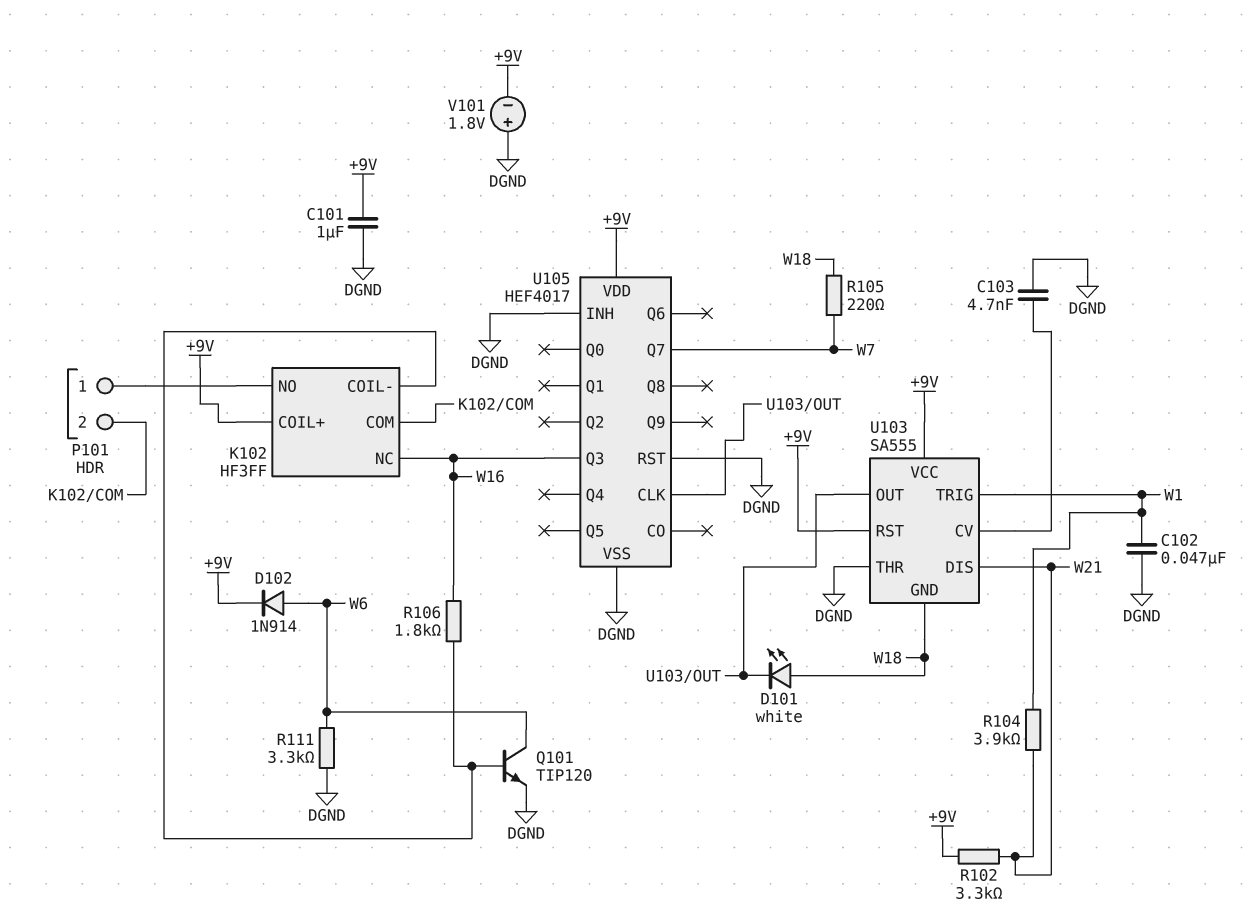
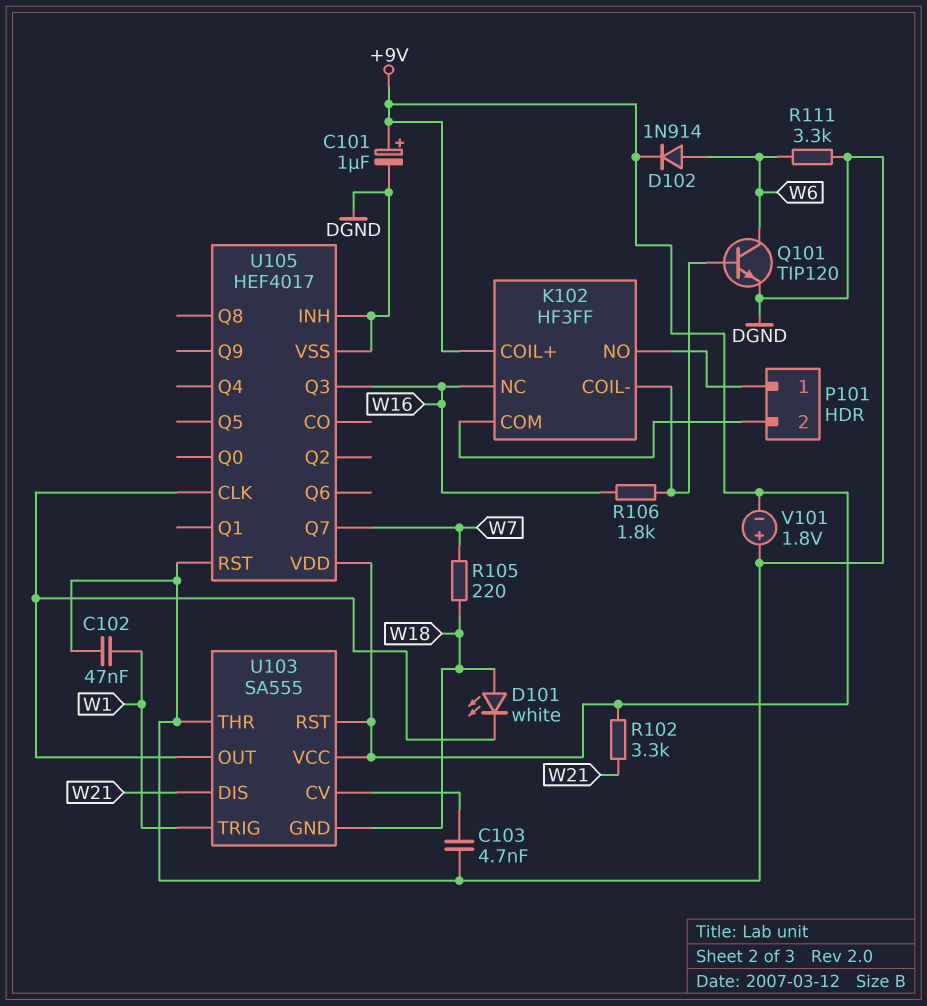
C101: 1uF (+9V, DGND) -> 1uF (plus +9V, minus DGND)
R104: 3.9k (W1, W21) -> none

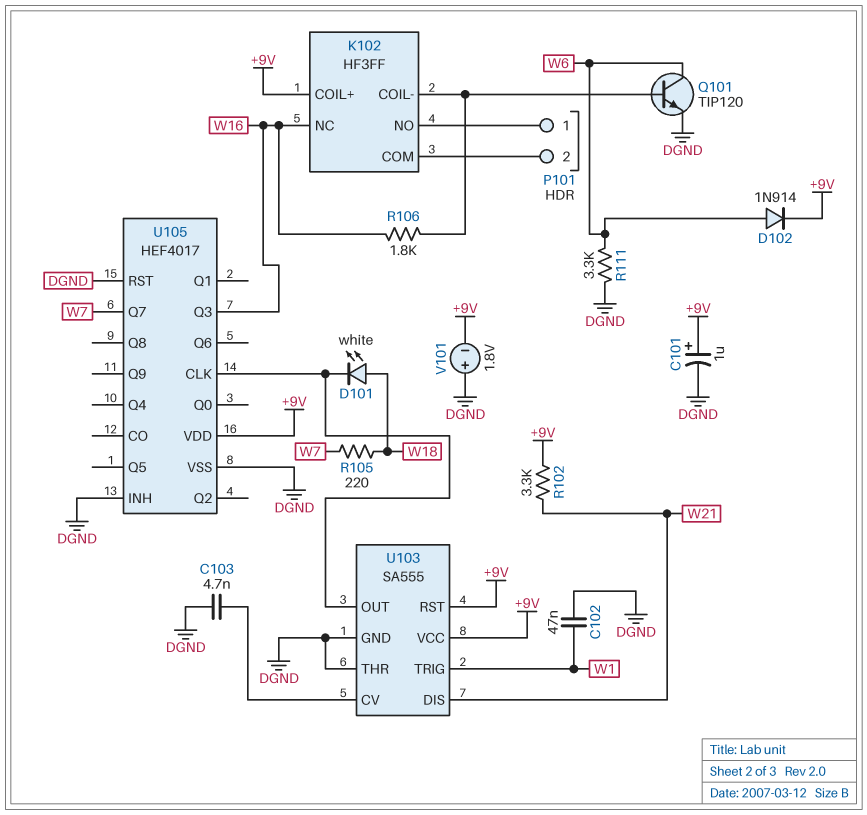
U103 pin GND: W18 -> DGND

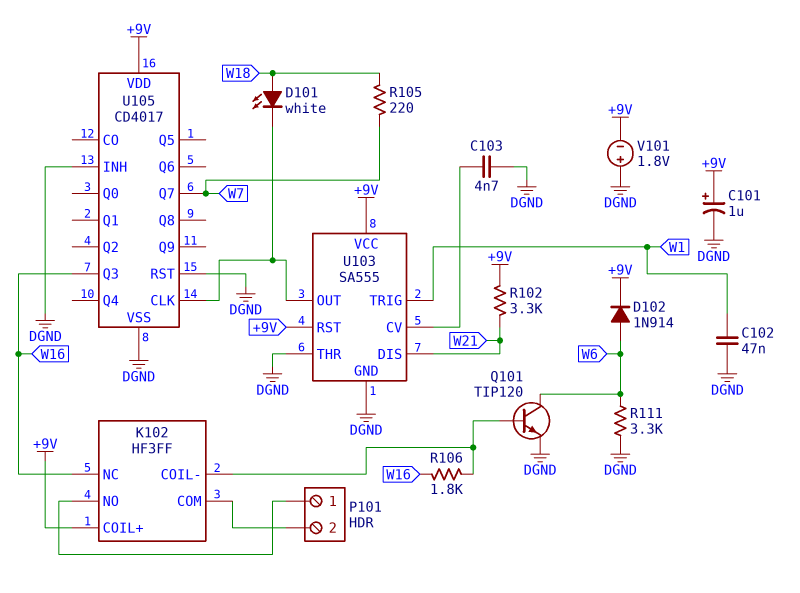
U105: HEF4017 -> CD4017

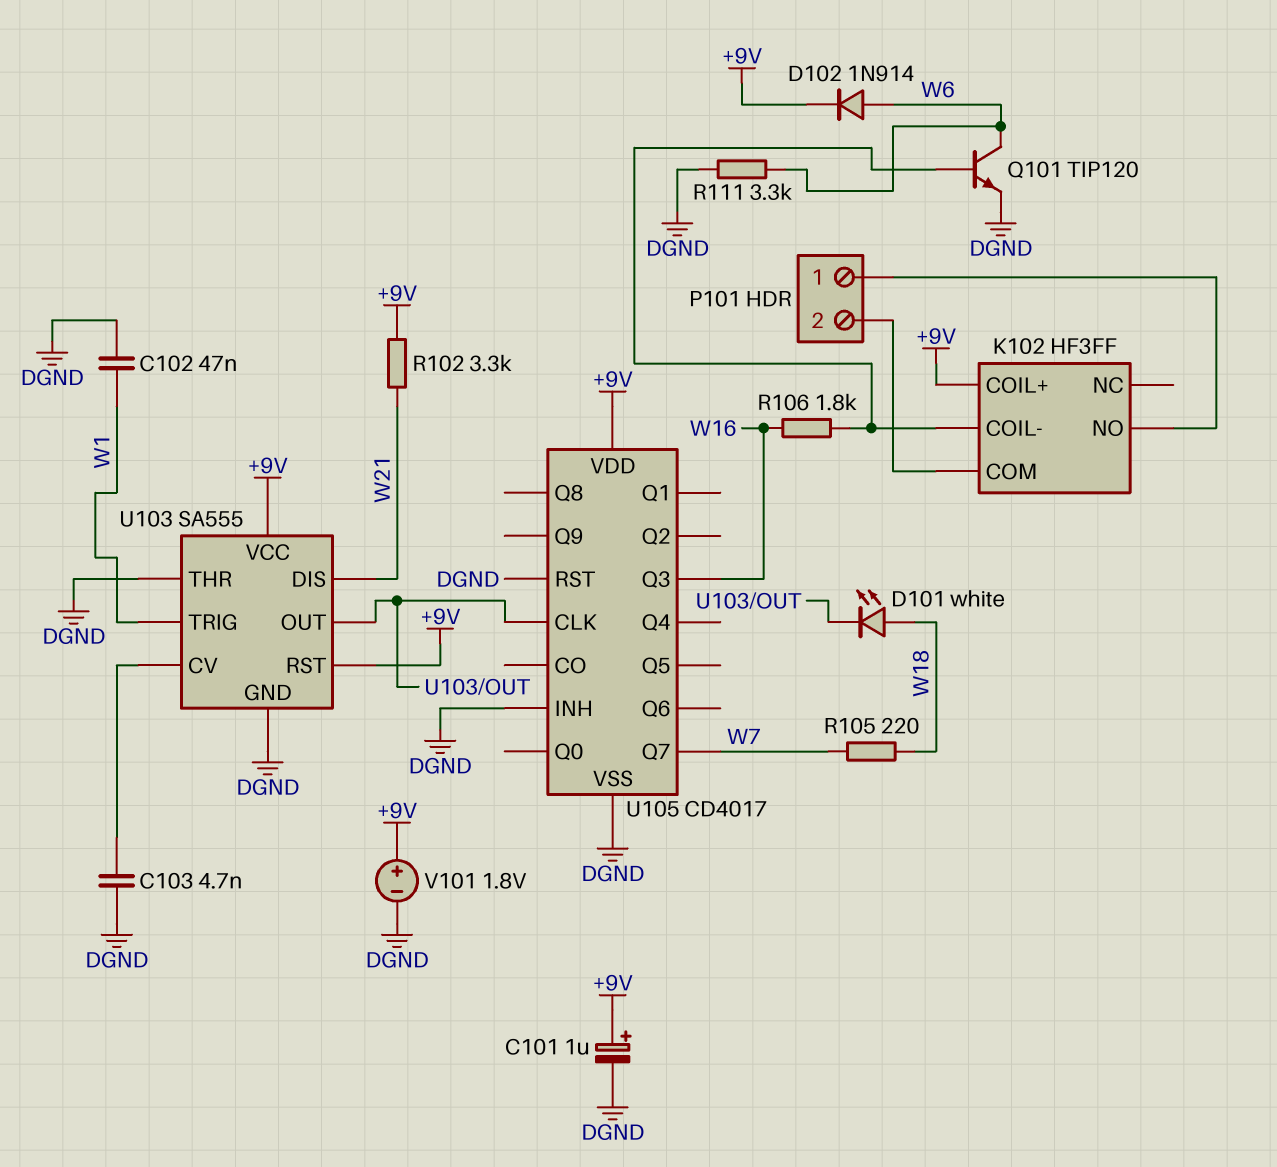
K102 pin NC: W16 -> none
V101: 1.8V (plus DGND, minus +9V) -> 1.8V (plus +9V, minus DGND)

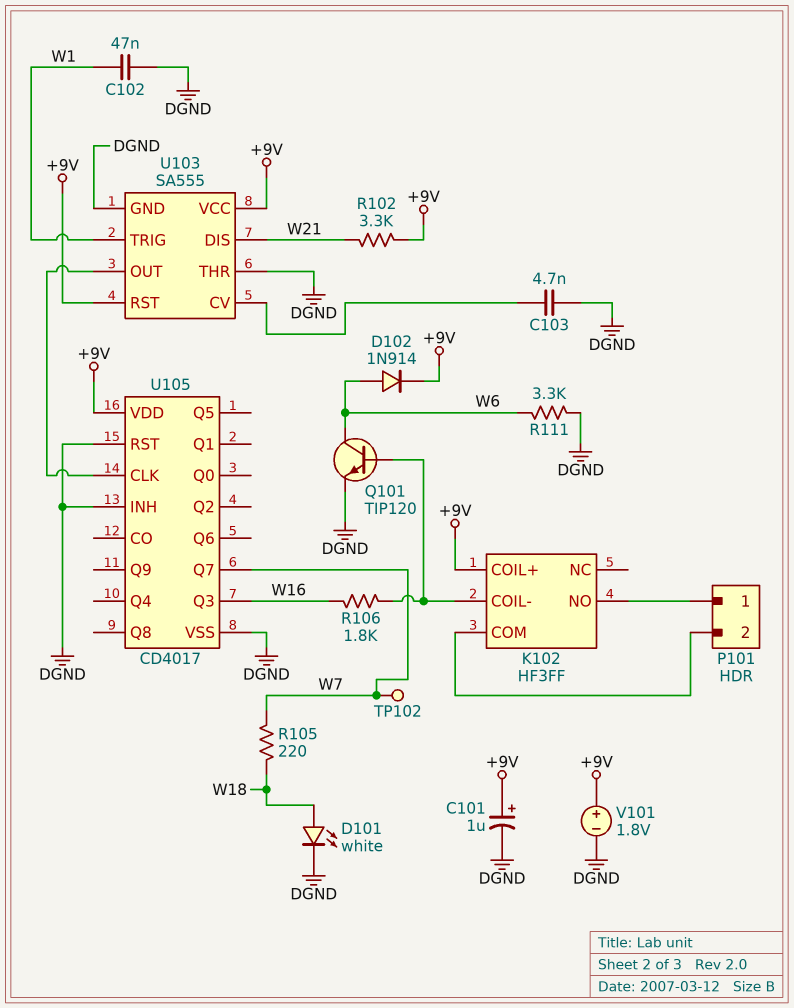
D101: LED white (A W18, K U103/OUT) -> LED white (A W18, K DGND)
TP102: none -> test point (W7)

